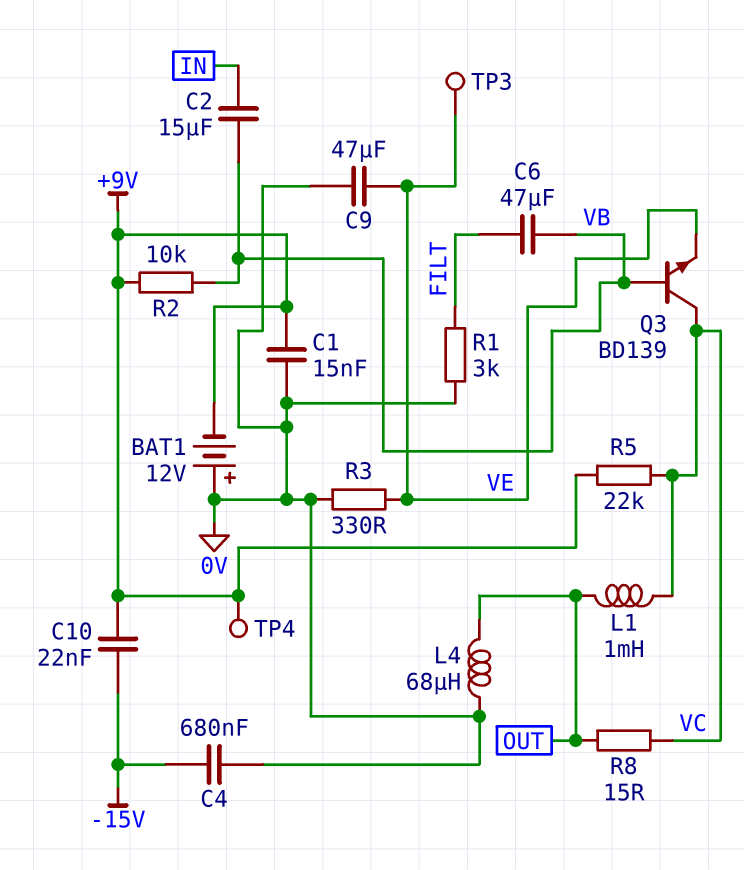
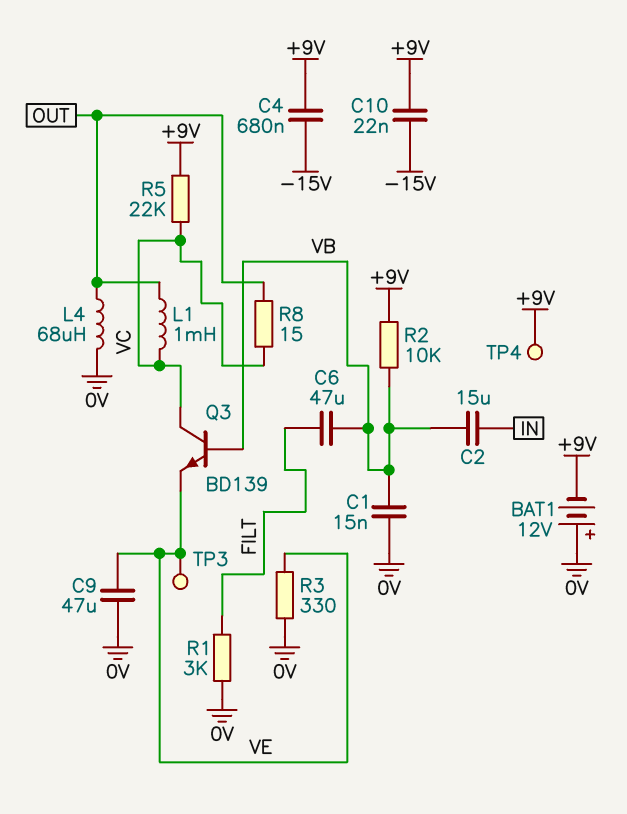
C1: 15nF (+9V, 0V) -> 15nF (0V, VB)
C4: 680nF (-15V, 0V) -> 680nF (+9V, -15V)

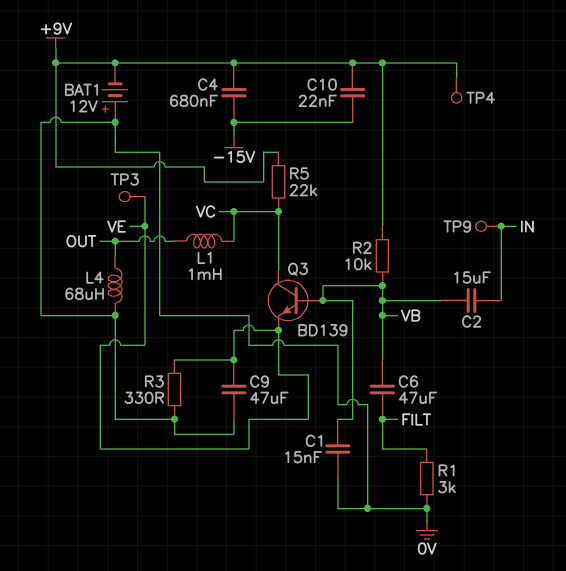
R8: 15 (OUT, VC) -> none
TP9: none -> test point (IN)

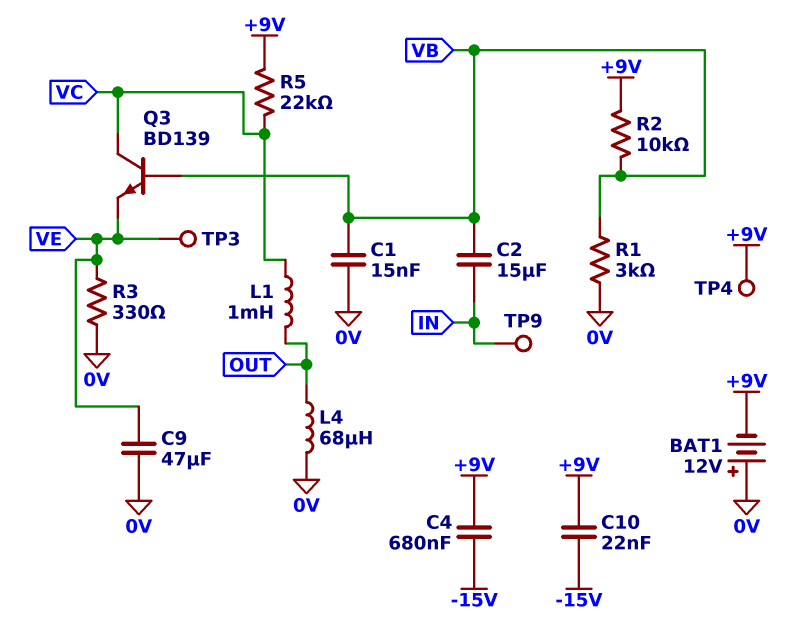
C6: 47uF (FILT, VB) -> none
R1: 3k (0V, FILT) -> 3k (0V, VB)

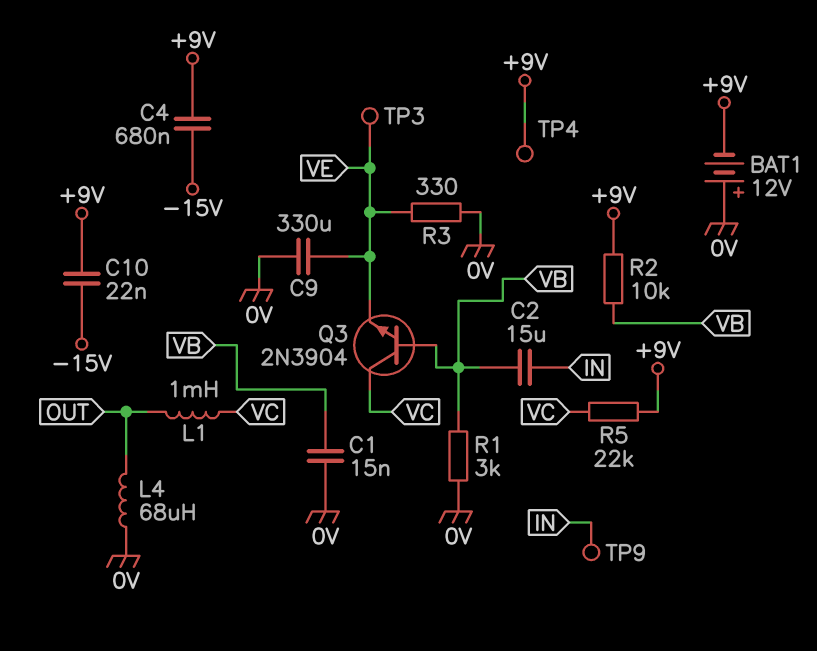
C9: 47uF (0V, VE) -> 330uF (0V, VE)
Q3: NPN BD139 (B VB, C VC, E VE) -> NPN 2N3904 (B VB, C VC, E VE)

